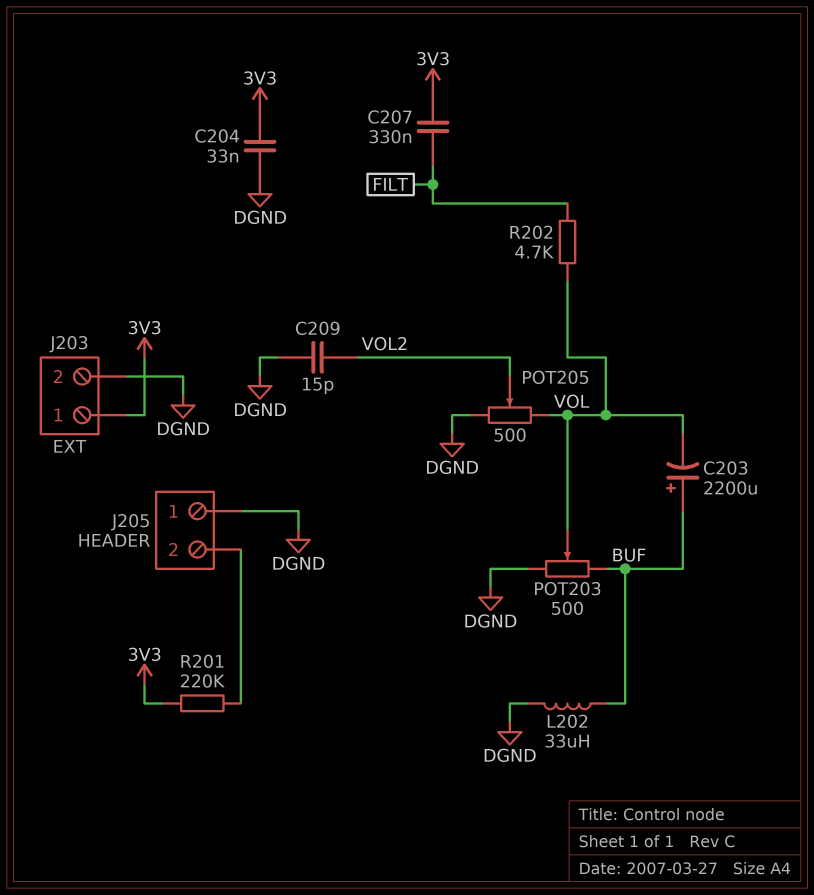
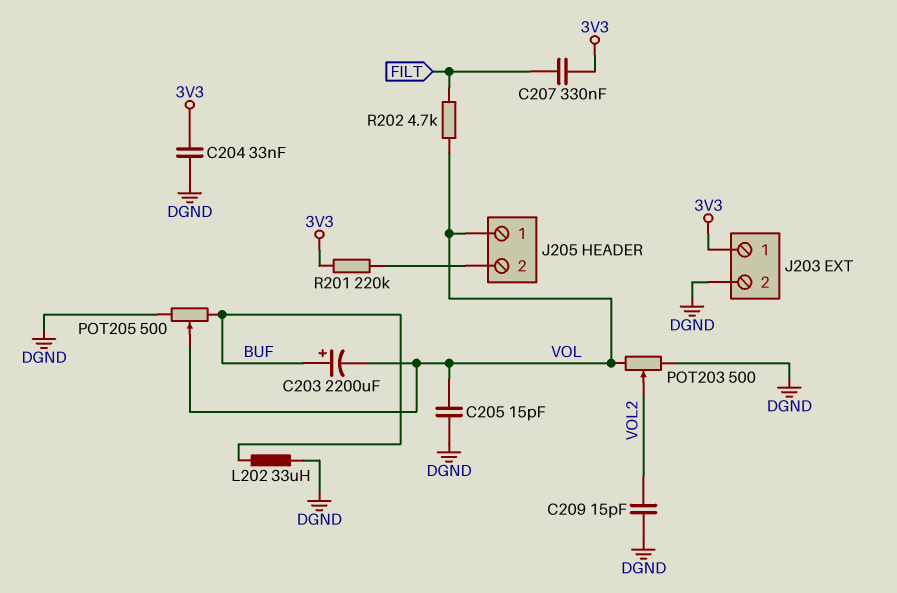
C205: none -> 15pF (DGND, VOL)
J205 pin 1: DGND -> VOL
POT203: 500 (BUF, DGND, wiper VOL) -> 500 (DGND, VOL, wiper VOL2)
POT205: 500 (DGND, VOL, wiper VOL2) -> 500 (BUF, DGND, wiper VOL)

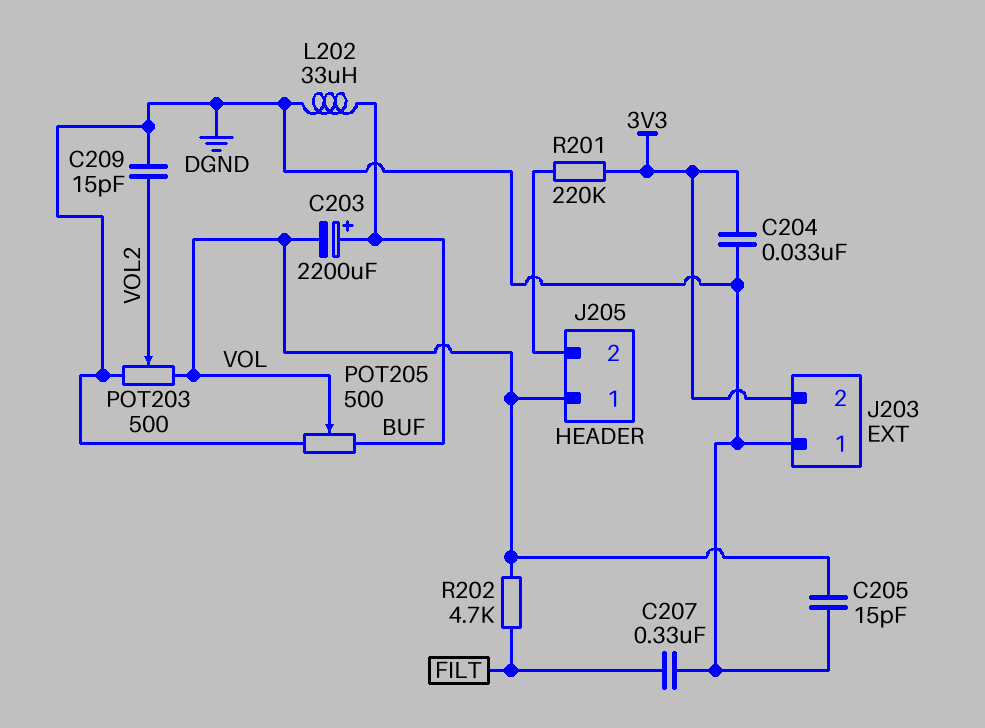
C207: 330nF (3V3, FILT) -> 330nF (DGND, FILT)
J203 pin 1: 3V3 -> DGND
J203 pin 2: DGND -> 3V3

